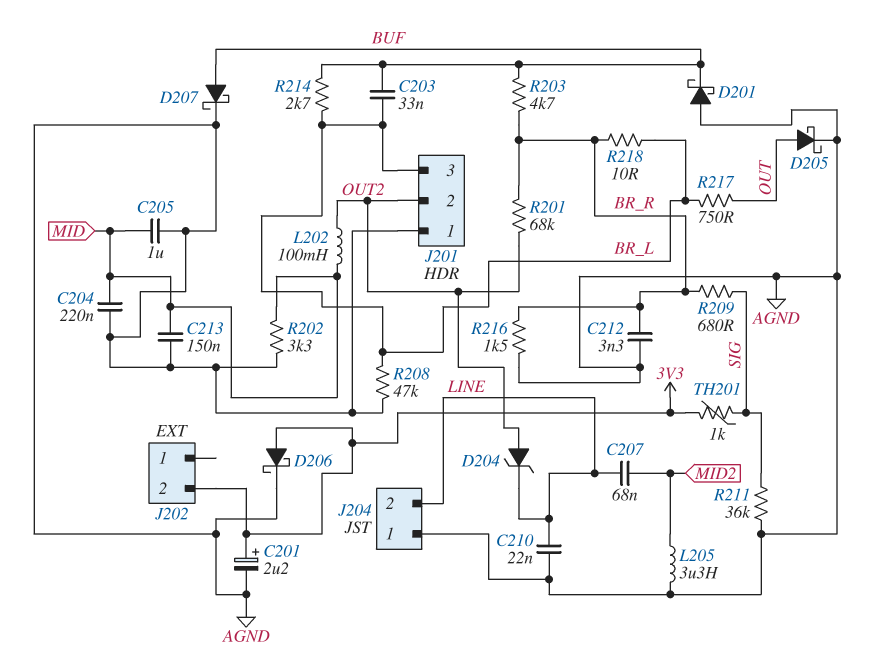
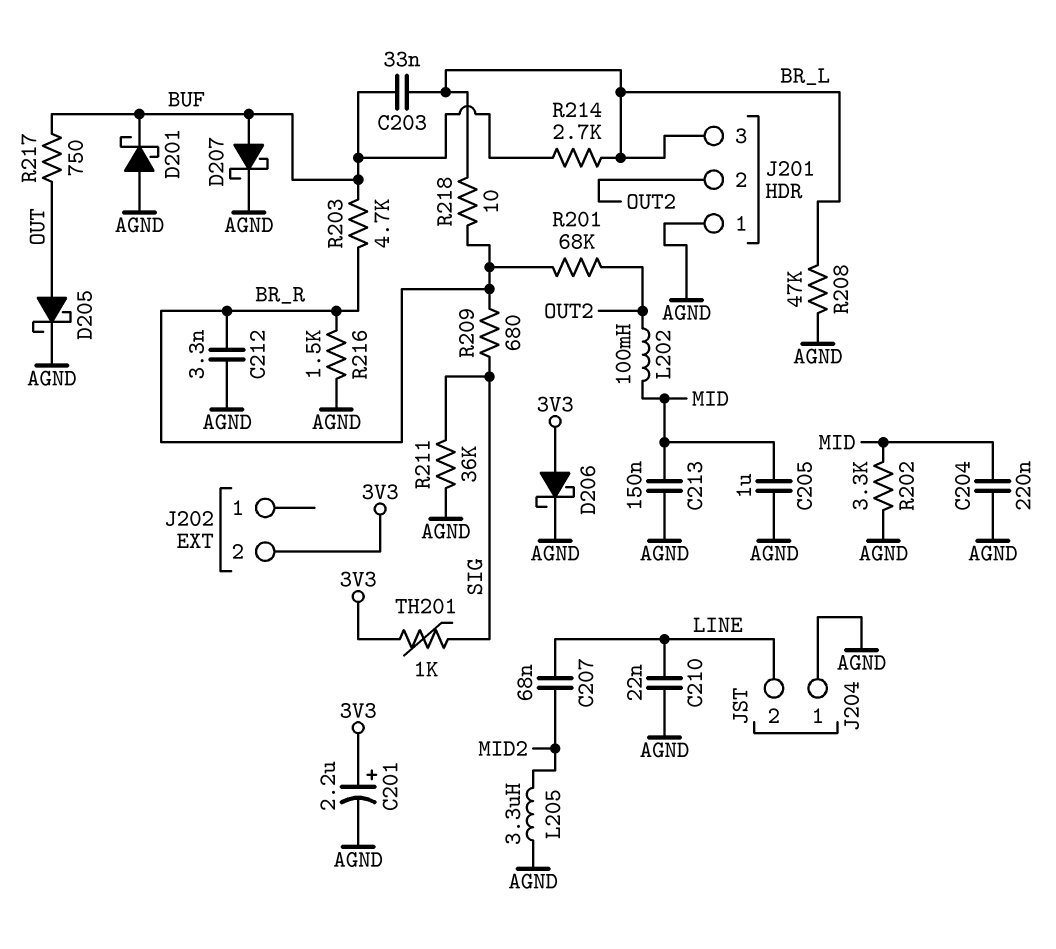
D204: zener (A OUT2, K LINE) -> none
R217: 750 (BR_L, OUT) -> 750 (BUF, OUT)

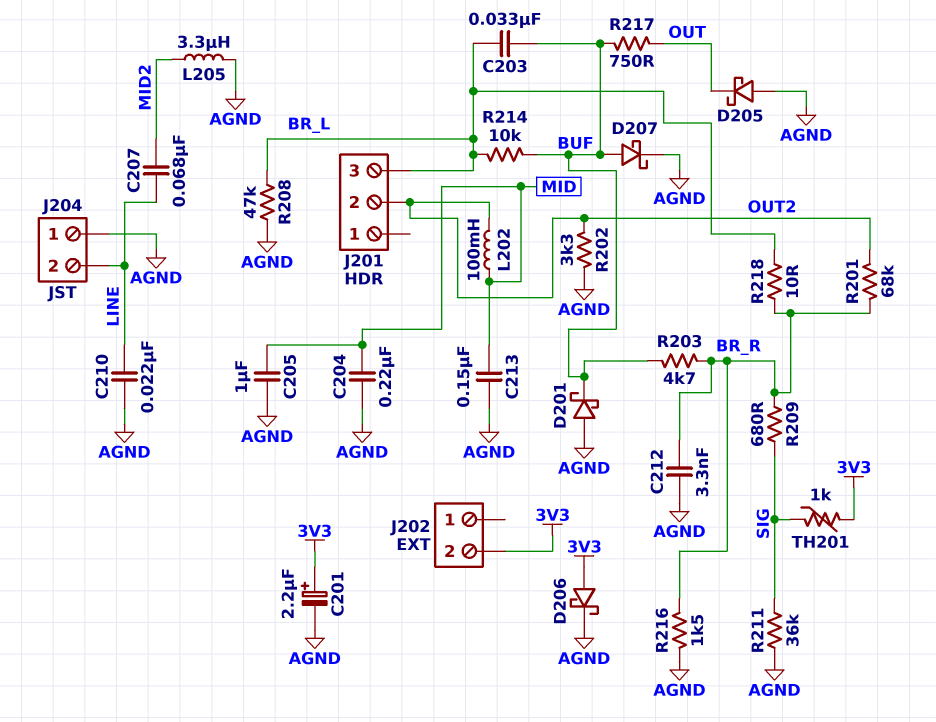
D205: schottky (A OUT, K AGND) -> schottky (A AGND, K OUT)
J201 pin 1: AGND -> none
R202: 3.3k (AGND, MID) -> 3.3k (AGND, OUT2)
R214: 2.7k (BR_L, BUF) -> 10k (BR_L, BUF)

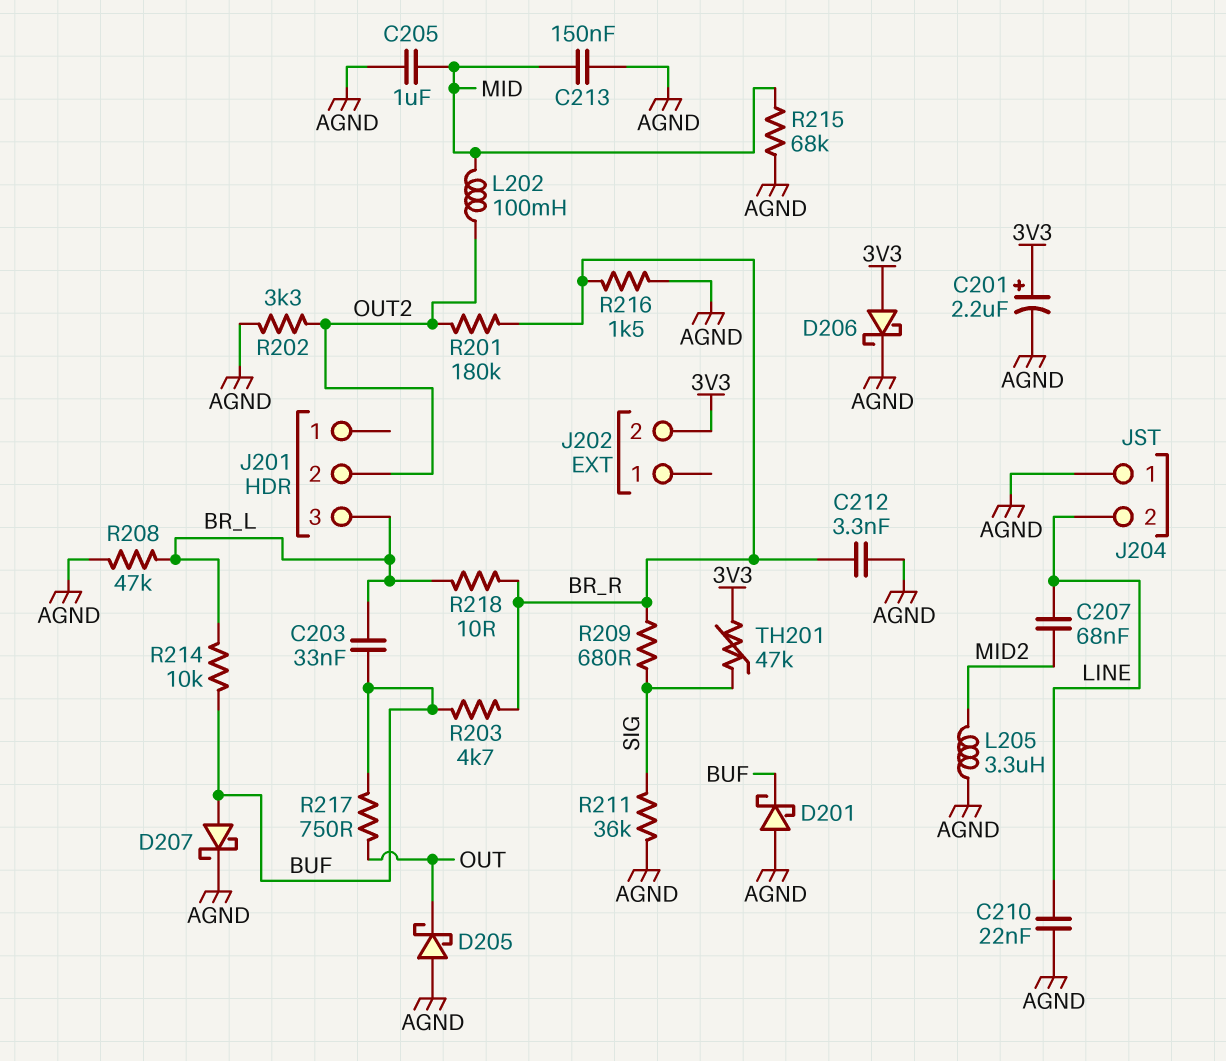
C204: 220nF (AGND, MID) -> none
R201: 68k (BR_R, OUT2) -> 180k (BR_R, OUT2)
R215: none -> 68k (AGND, MID)
TH201: 1k (3V3, SIG) -> 47k (3V3, SIG)

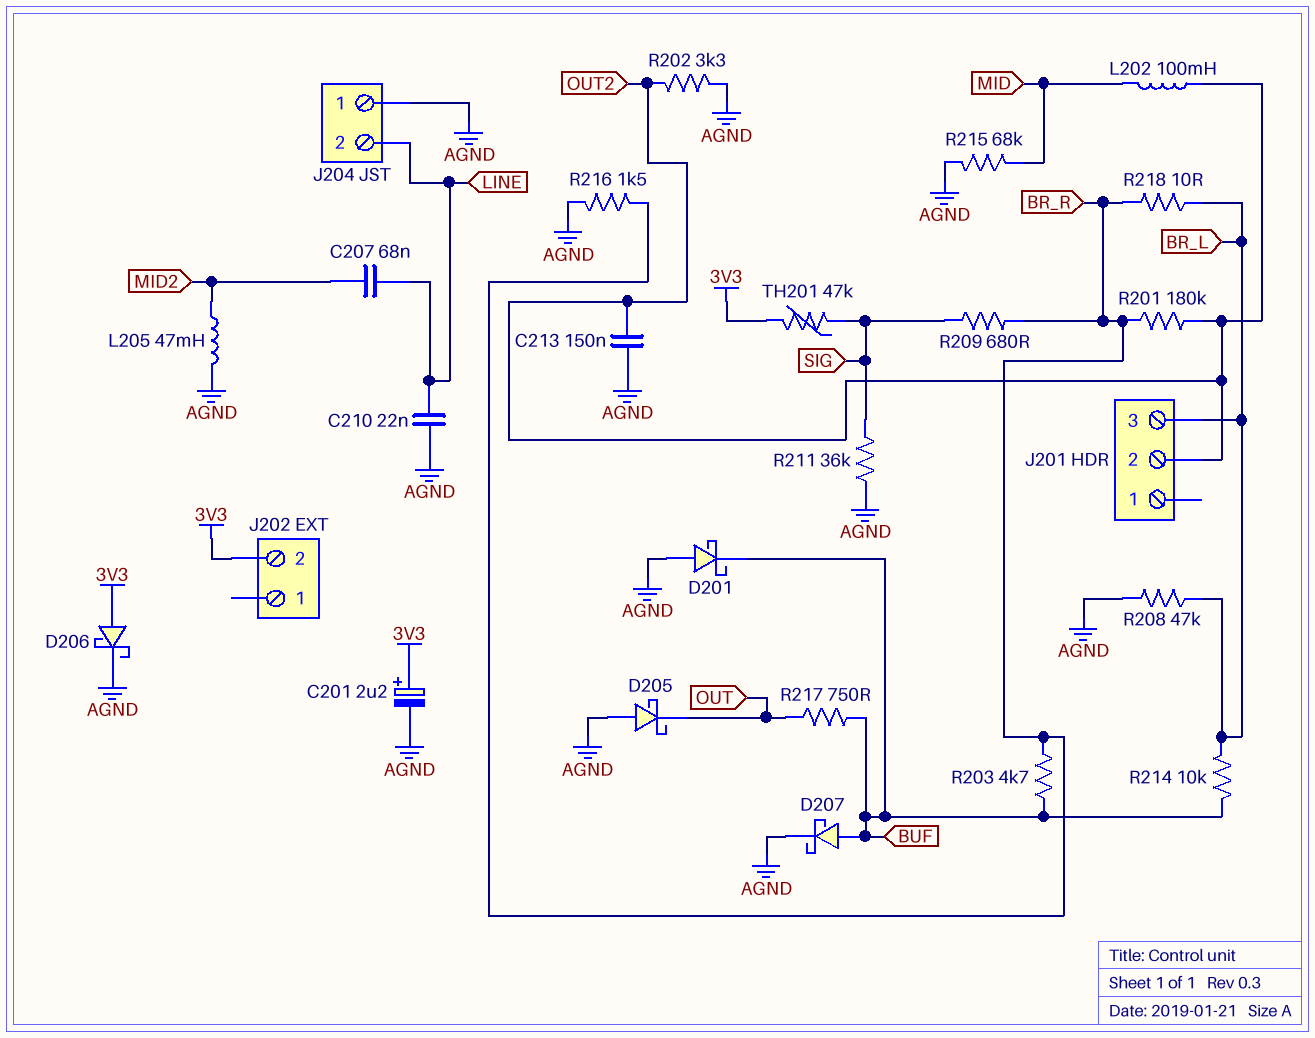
C203: 33nF (BR_L, BUF) -> none
C205: 1uF (AGND, MID) -> none
C212: 3.3nF (AGND, BR_R) -> none
C213: 150nF (AGND, MID) -> 150nF (AGND, OUT2)
L205: 3.3uH (AGND, MID2) -> 47mH (AGND, MID2)

